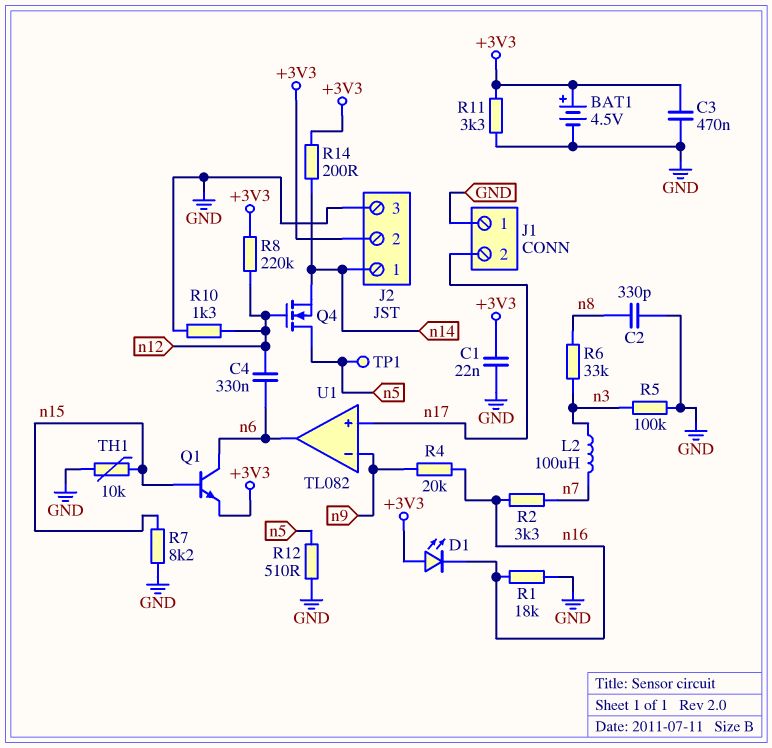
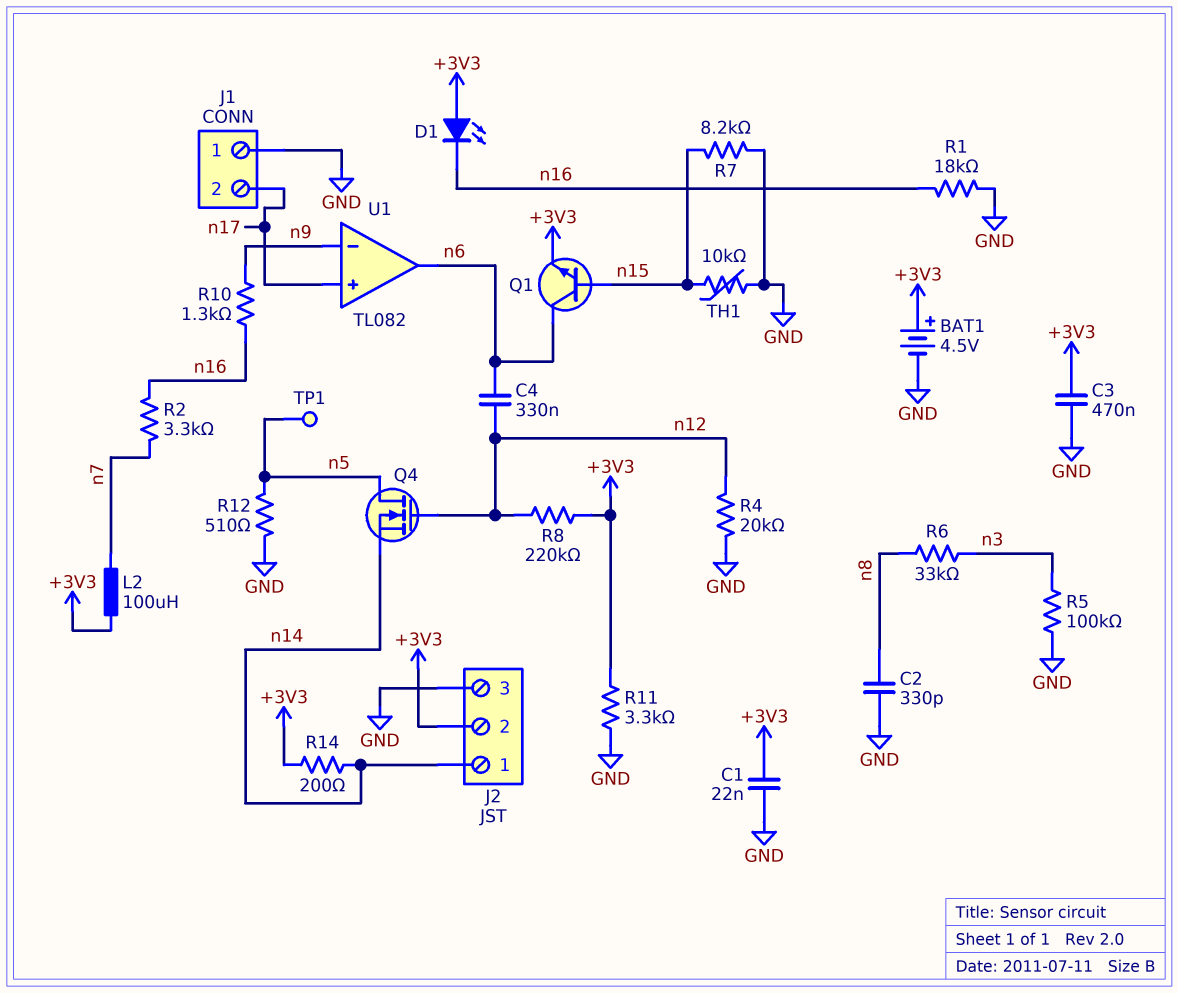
L2: 100uH (n3, n7) -> 100uH (+3V3, n7)
R4: 20k (n9, n16) -> 20k (GND, n12)
R10: 1.3k (GND, n12) -> 1.3k (n9, n16)

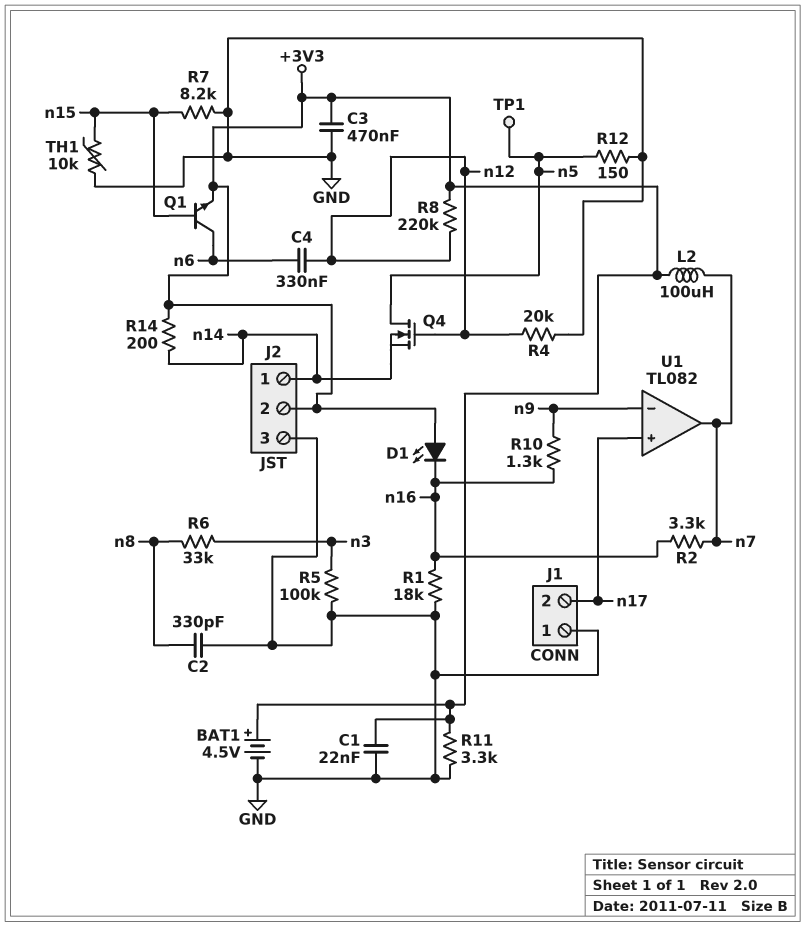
R12: 510 (GND, n5) -> 150 (GND, n5)
U1 pin out: n6 -> n7

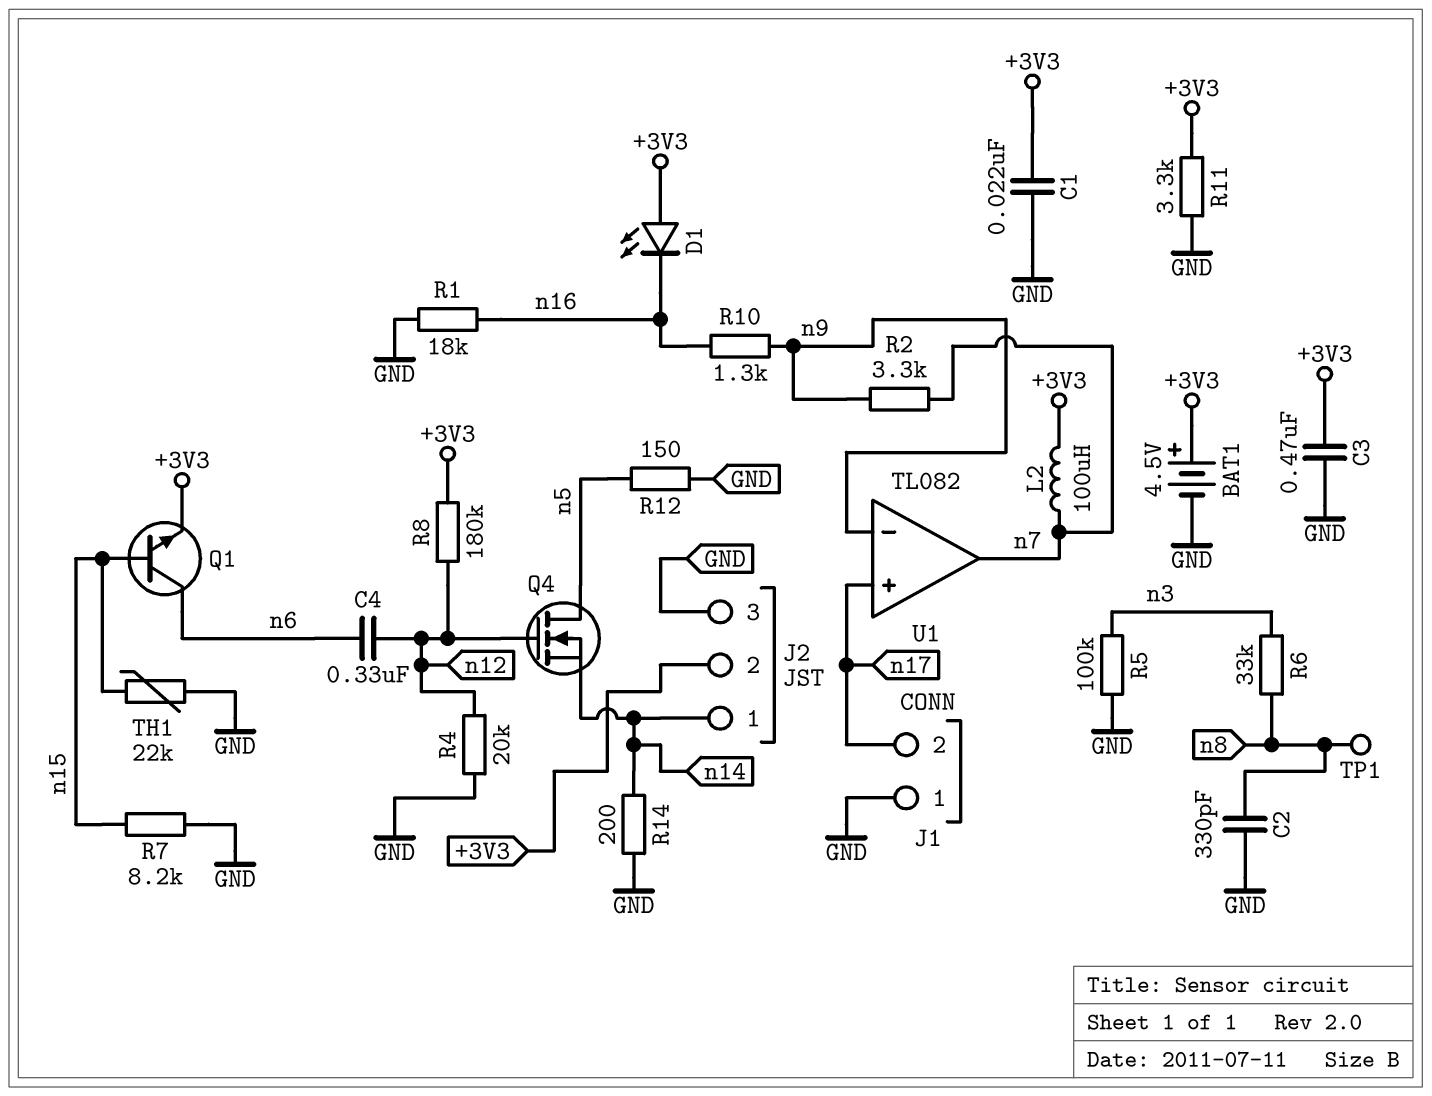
R2: 3.3k (n7, n16) -> 3.3k (n7, n9)
R8: 220k (+3V3, n12) -> 180k (+3V3, n12)
R14: 200 (+3V3, n14) -> 200 (GND, n14)
TH1: 10k (GND, n15) -> 22k (GND, n15)
TP1: test point (n5) -> test point (n8)

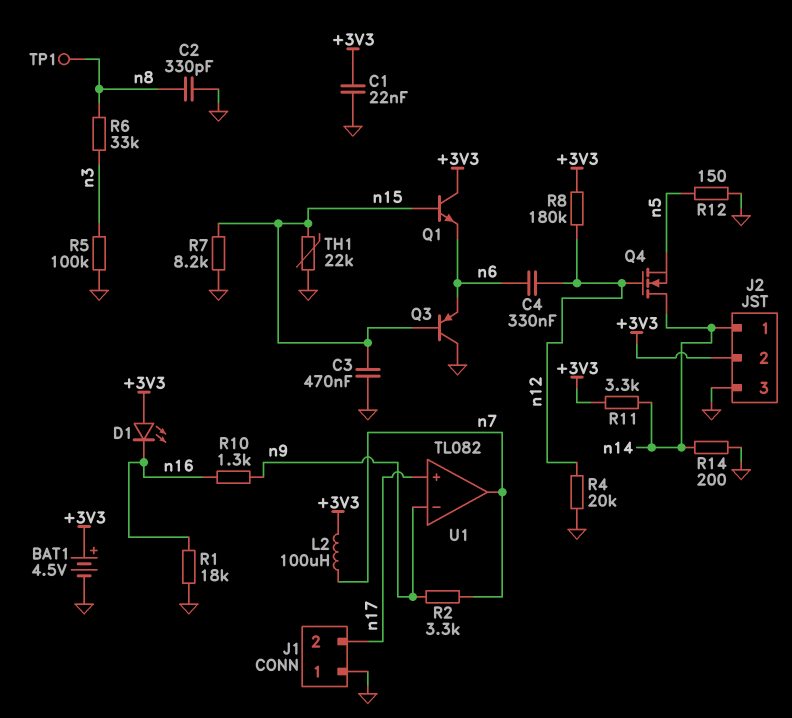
C3: 470nF (+3V3, GND) -> 470nF (GND, n15)
Q1: NPN (B n15, C n6, E +3V3) -> NPN (B n15, C +3V3, E n6)
Q3: none -> PNP (B n15, C GND, E n6)
Q4: NMOS (G n12, D n5, S n14) -> NMOS (G n12, D n14, S n5)
R11: 3.3k (+3V3, GND) -> 3.3k (+3V3, n14)

